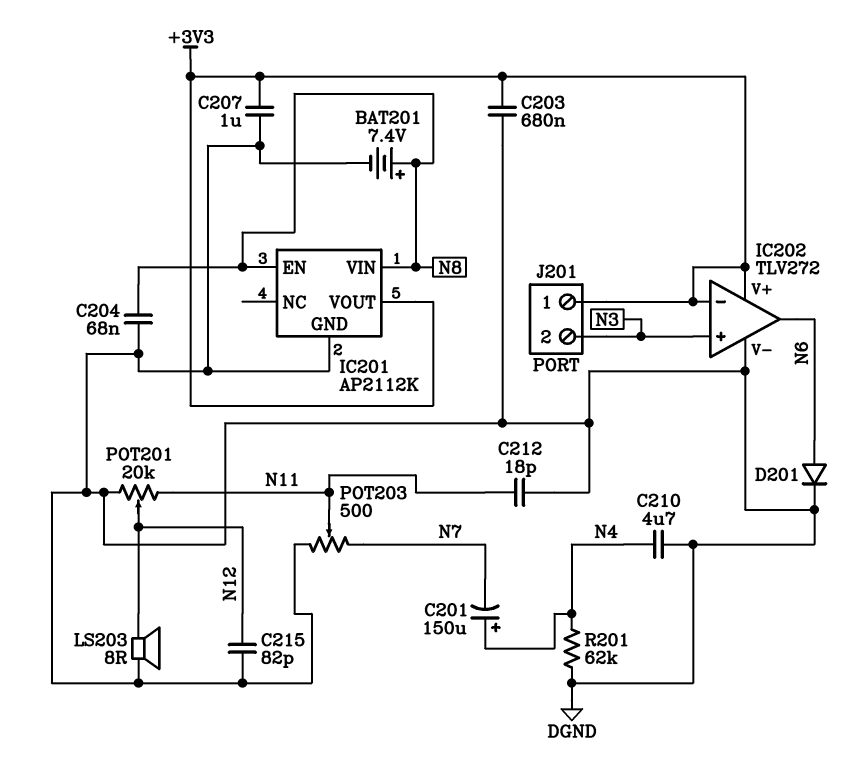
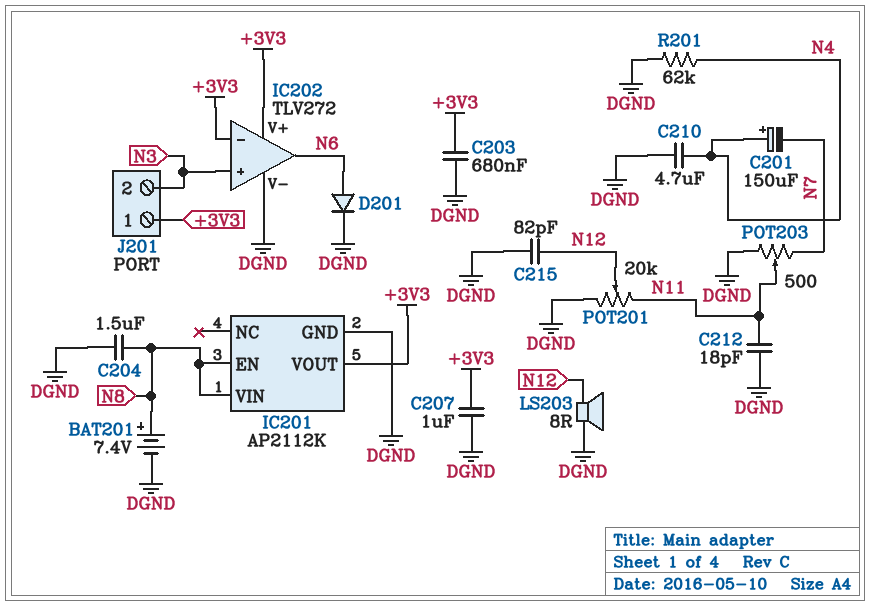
C204: 68nF (DGND, N8) -> 1.5uF (DGND, N8)

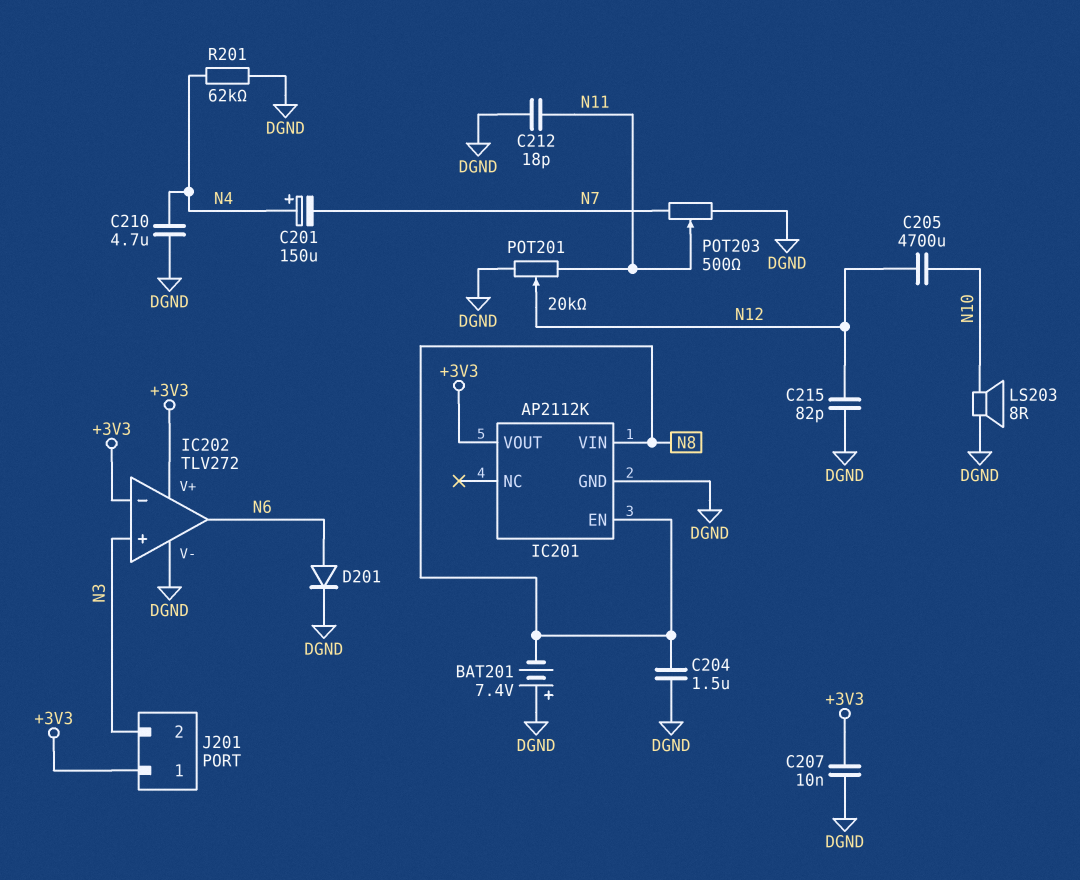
BAT201: 7.4V (plus N8, minus DGND) -> 7.4V (plus DGND, minus N8)
C203: 680nF (+3V3, DGND) -> none
C205: none -> 4700uF (N10, N12)
C207: 1uF (+3V3, DGND) -> 10nF (+3V3, DGND)
LS203: speaker 8R (DGND, N12) -> speaker 8R (DGND, N10)

